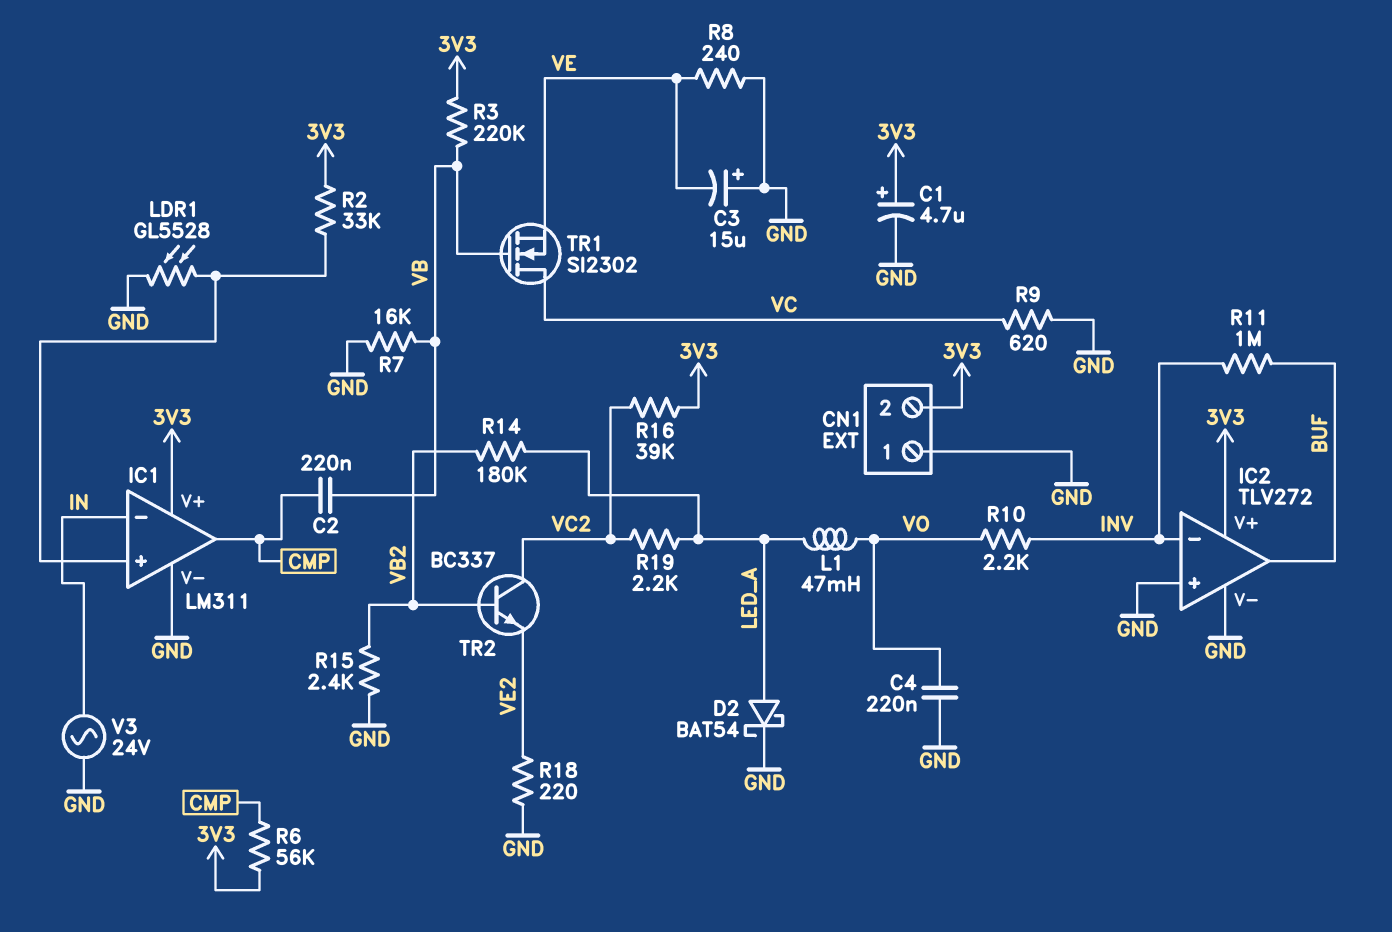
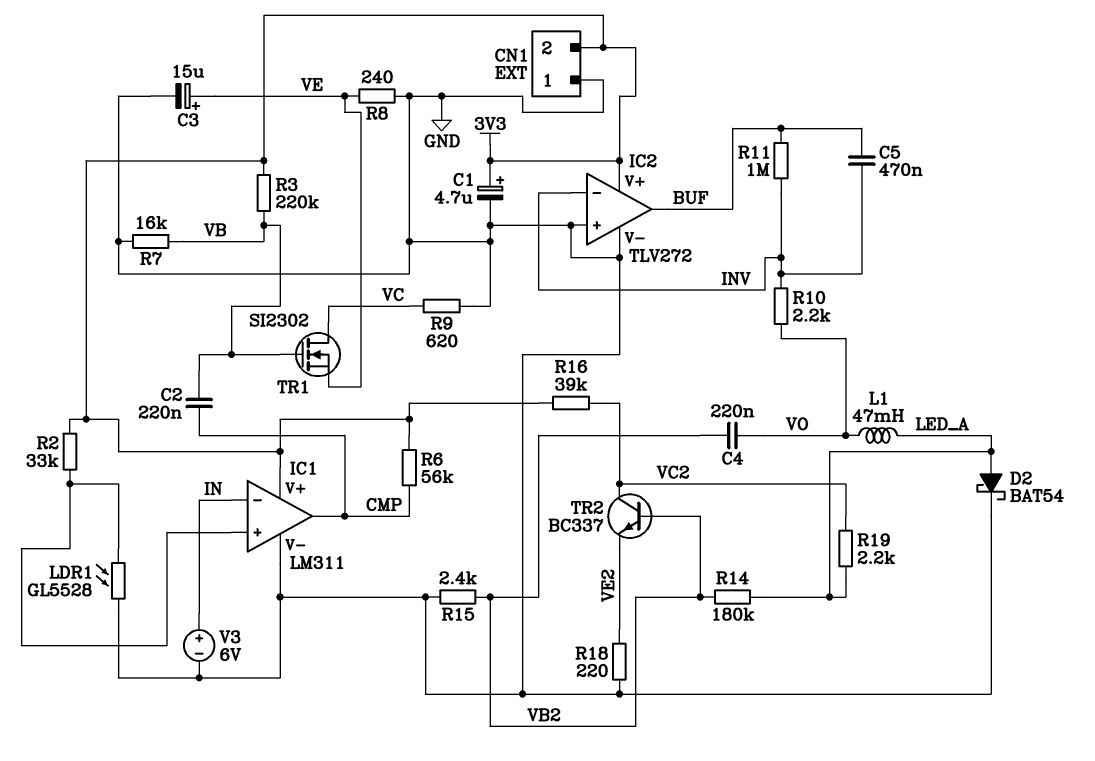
C3: 15uF (plus GND, minus VE) -> 15uF (plus VE, minus GND)
C4: 220nF (GND, VO) -> 220nF (VB2, VO)
C5: none -> 470nF (BUF, INV)
V3: AC 24V (GND, IN) -> 6V (plus IN, minus GND)

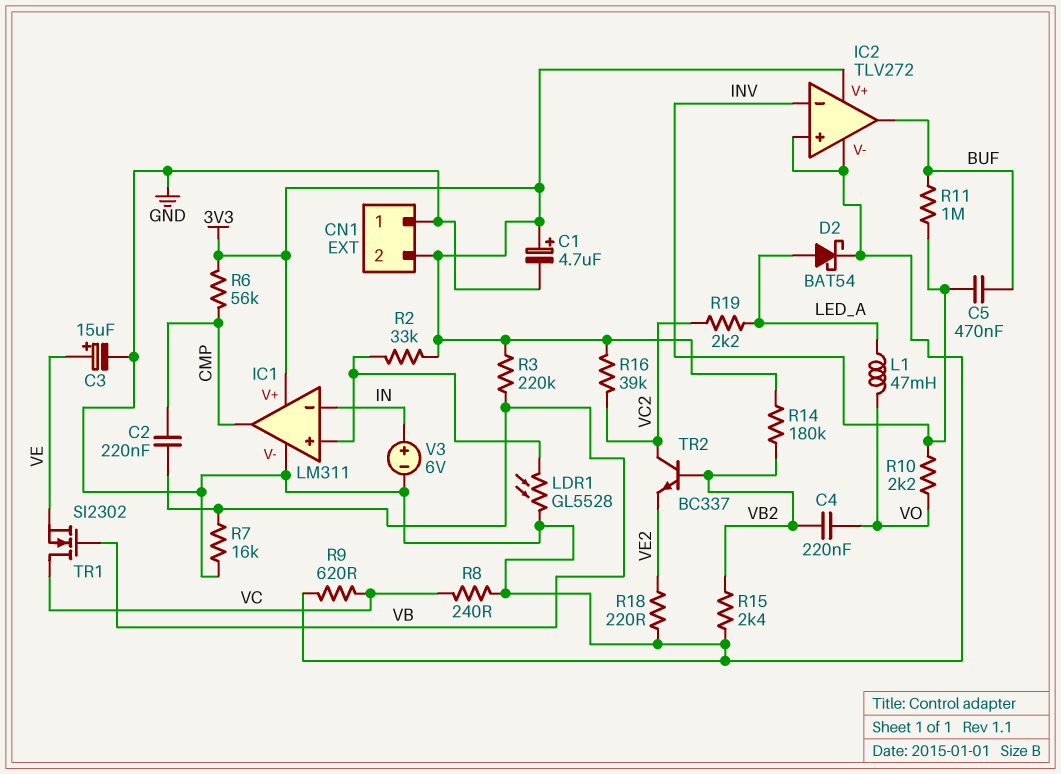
R8: 240 (GND, VE) -> 240 (GND, VC)
R14: 180k (LED_A, VB2) -> 180k (3V3, VB2)

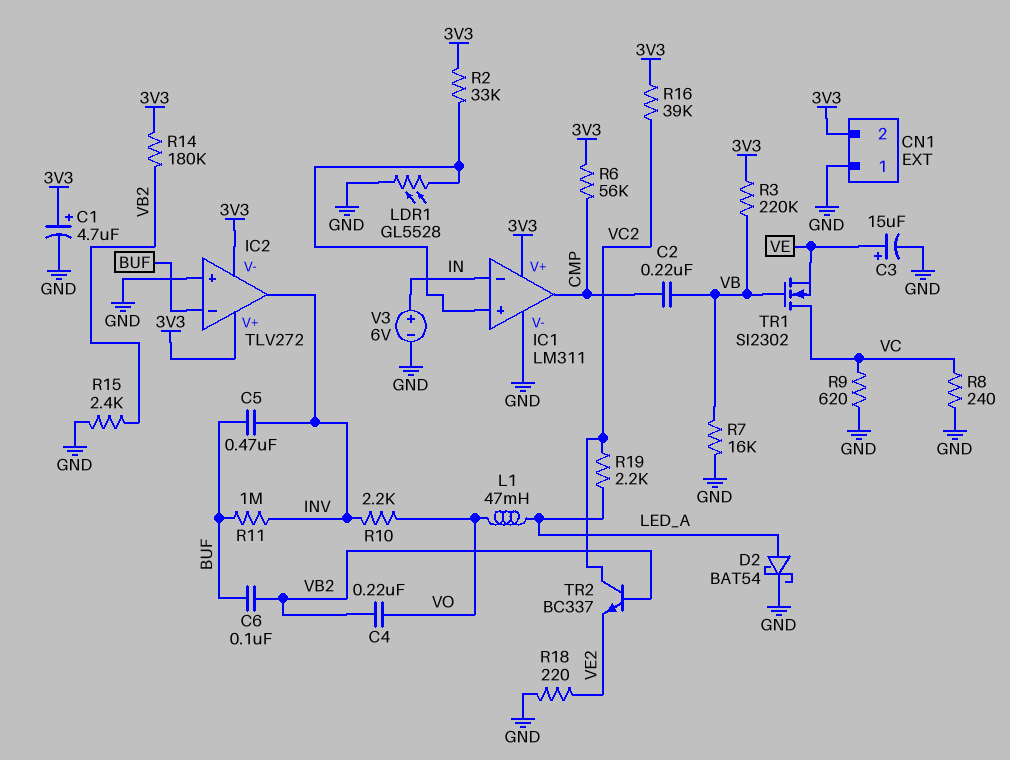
C6: none -> 100nF (BUF, VB2)
IC2 pin V-: GND -> 3V3
IC2 pin in-: INV -> BUF
IC2 pin out: BUF -> INV

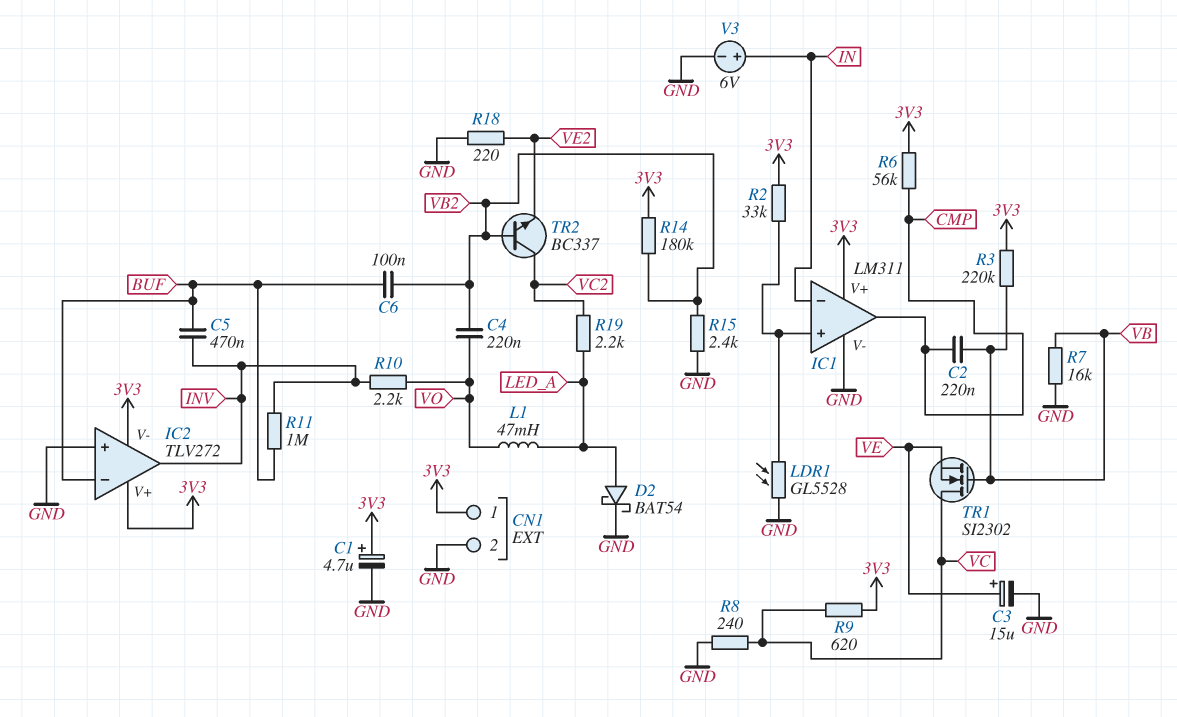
CN1 pin 1: GND -> 3V3
CN1 pin 2: 3V3 -> GND
R9: 620 (GND, VC) -> 620 (3V3, VC)
R16: 39k (3V3, VC2) -> none

